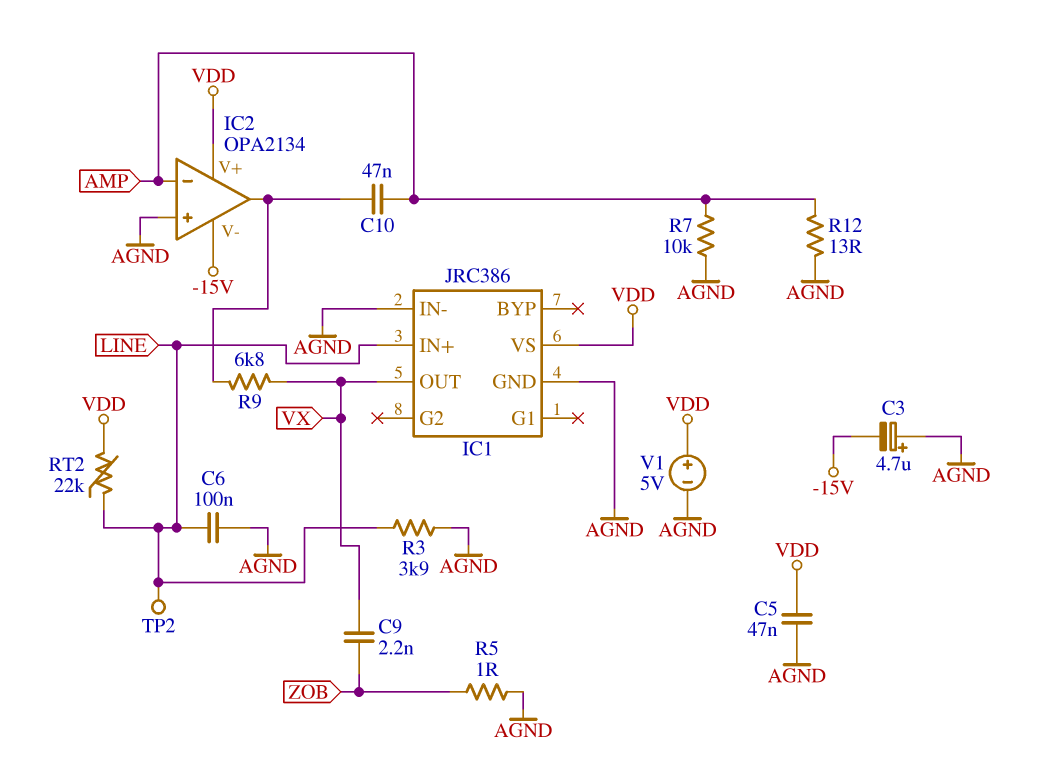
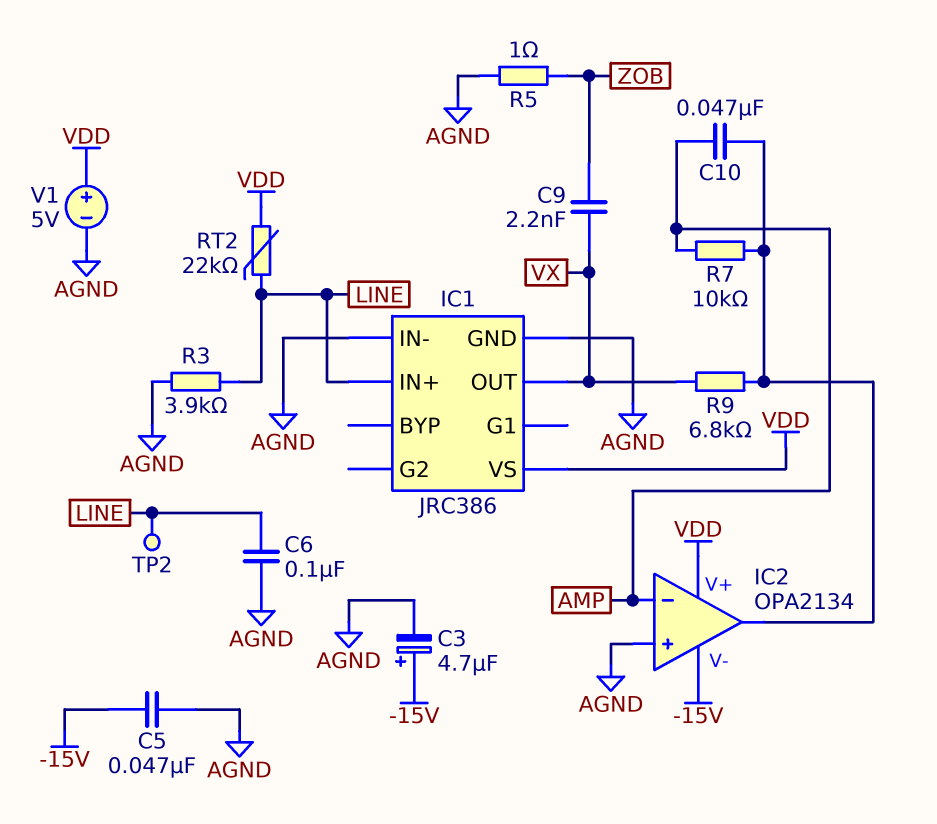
C3: 4.7uF (plus AGND, minus -15V) -> 4.7uF (plus -15V, minus AGND)
C5: 47nF (AGND, VDD) -> 47nF (-15V, AGND)
R7: 10k (AGND, AMP) -> 10k (AMP, IC2/out)
R12: 13 (AGND, AMP) -> none

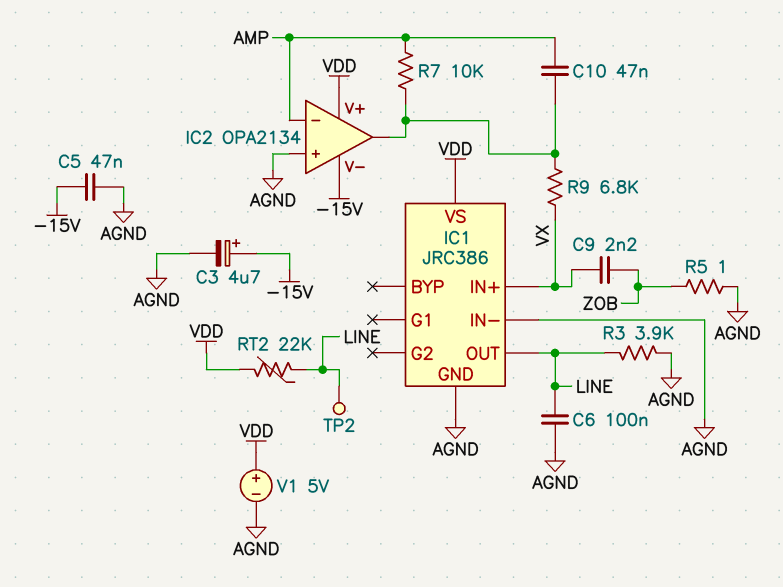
IC1 pin IN+: LINE -> VX
IC1 pin OUT: VX -> LINE

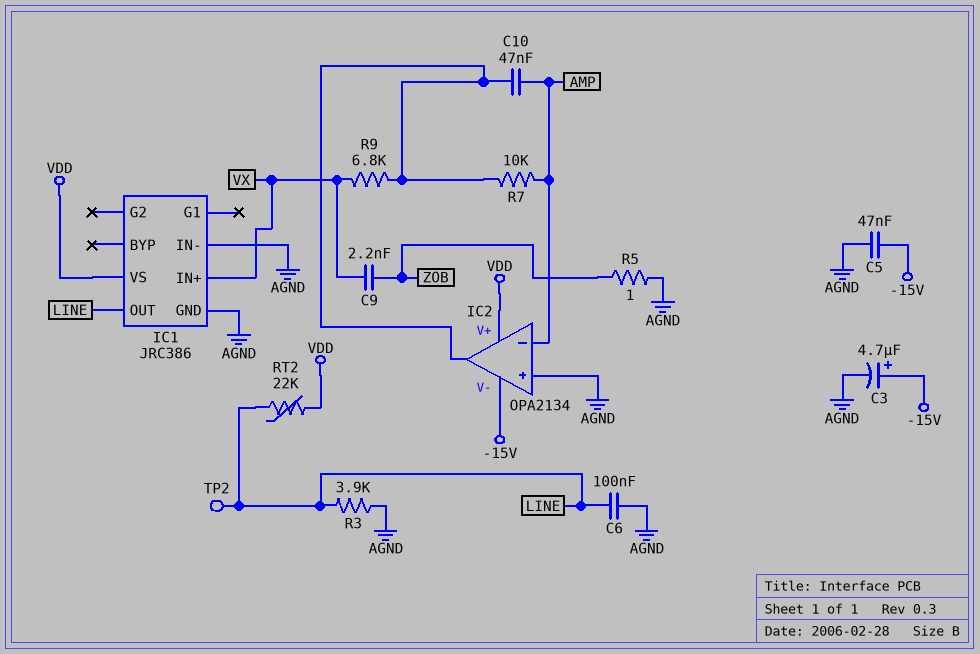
V1: 5V (plus VDD, minus AGND) -> none

